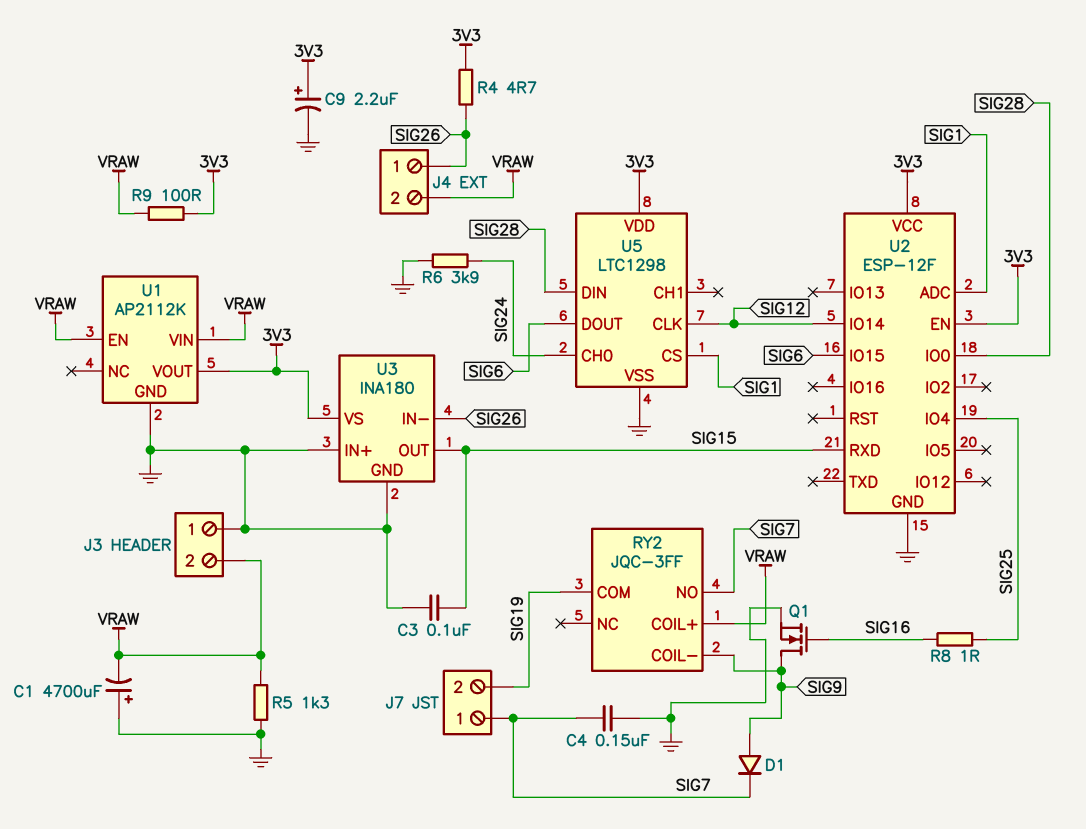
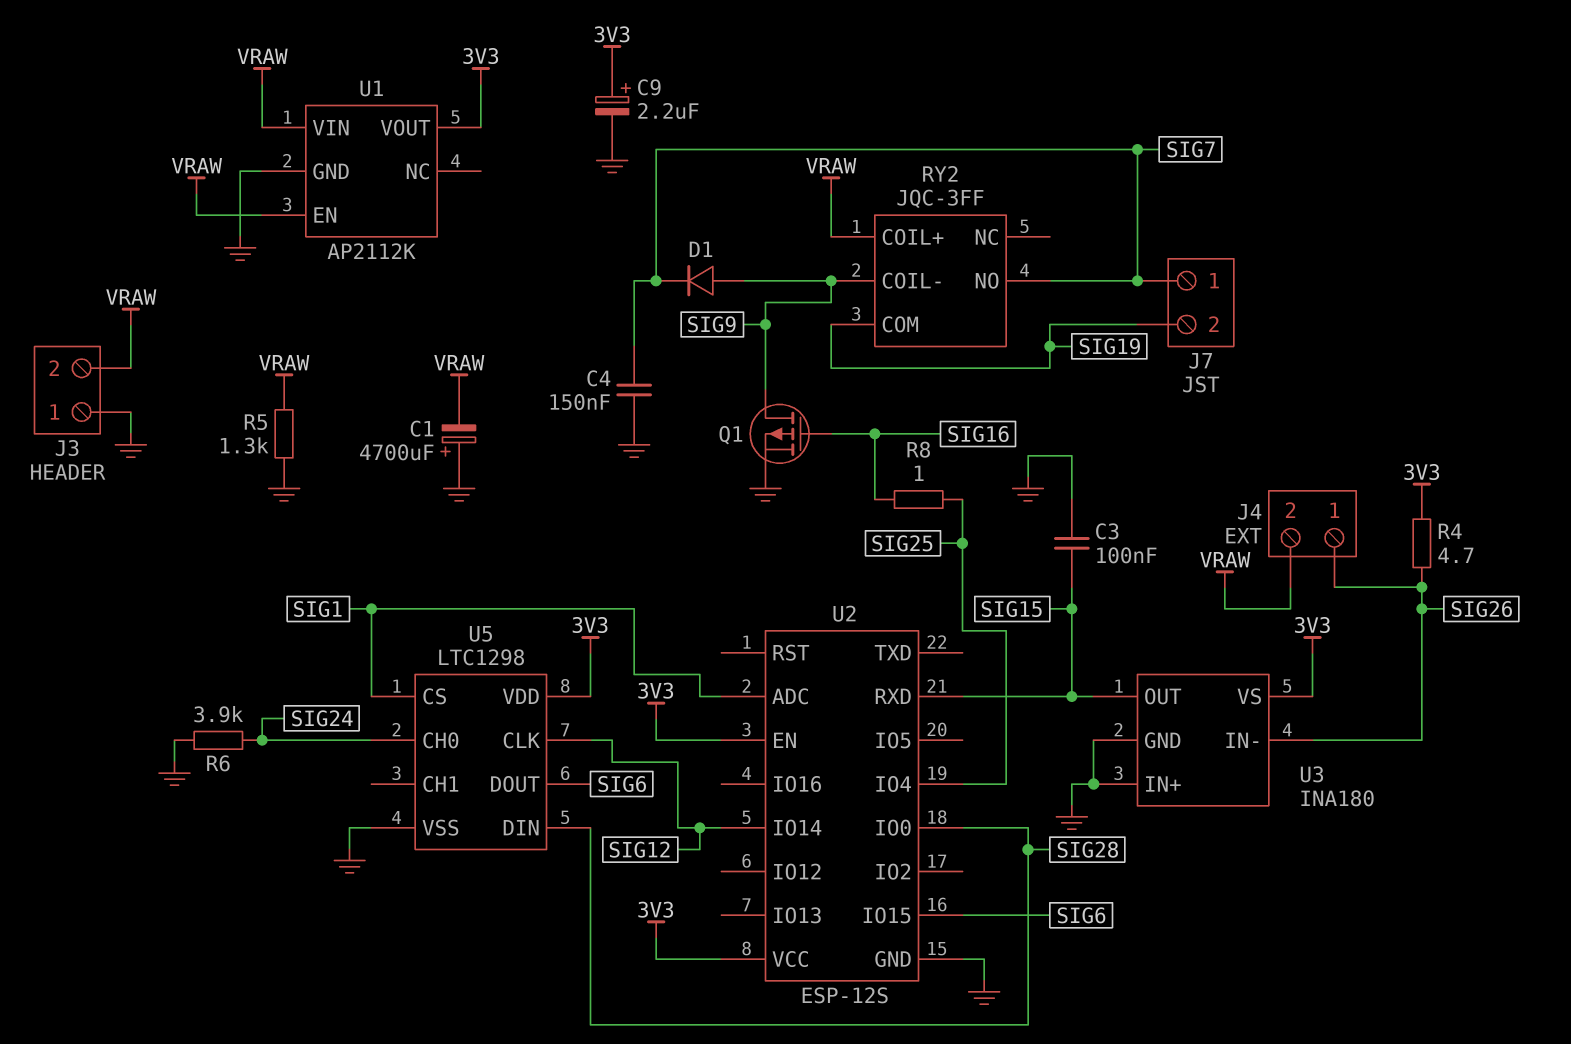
Q1: NMOS (G SIG16, D SIG9, S GND) -> PMOS (G SIG16, D SIG9, S GND)
R9: 100 (3V3, VRAW) -> none
U2: ESP-12F -> ESP-12S

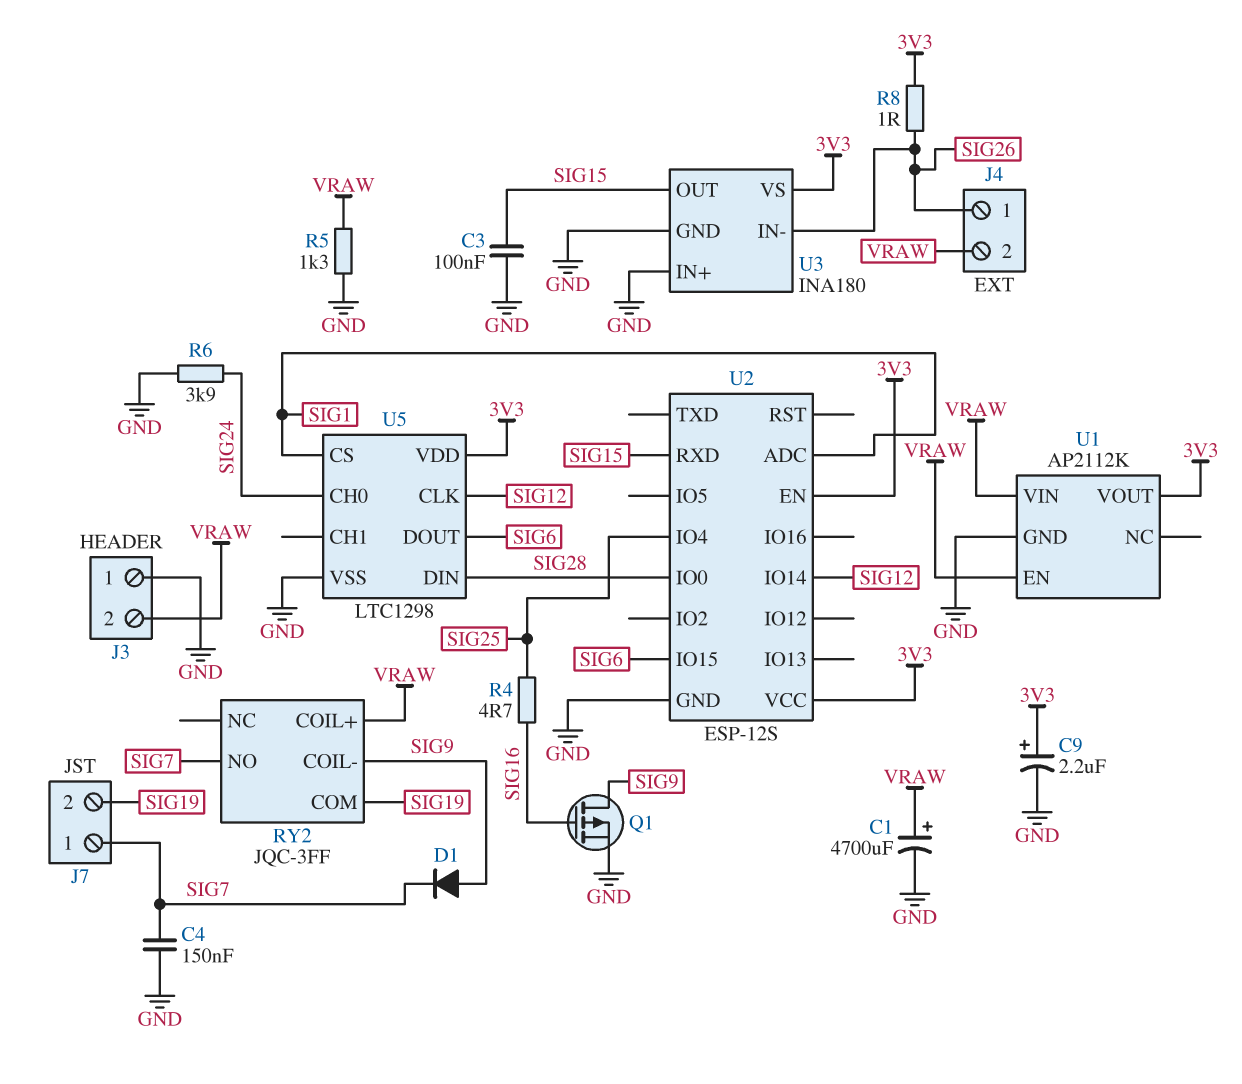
C1: 4700uF (plus GND, minus VRAW) -> 4700uF (plus VRAW, minus GND)
R4: 4.7 (3V3, SIG26) -> 4.7 (SIG16, SIG25)
R8: 1 (SIG16, SIG25) -> 1 (3V3, SIG26)

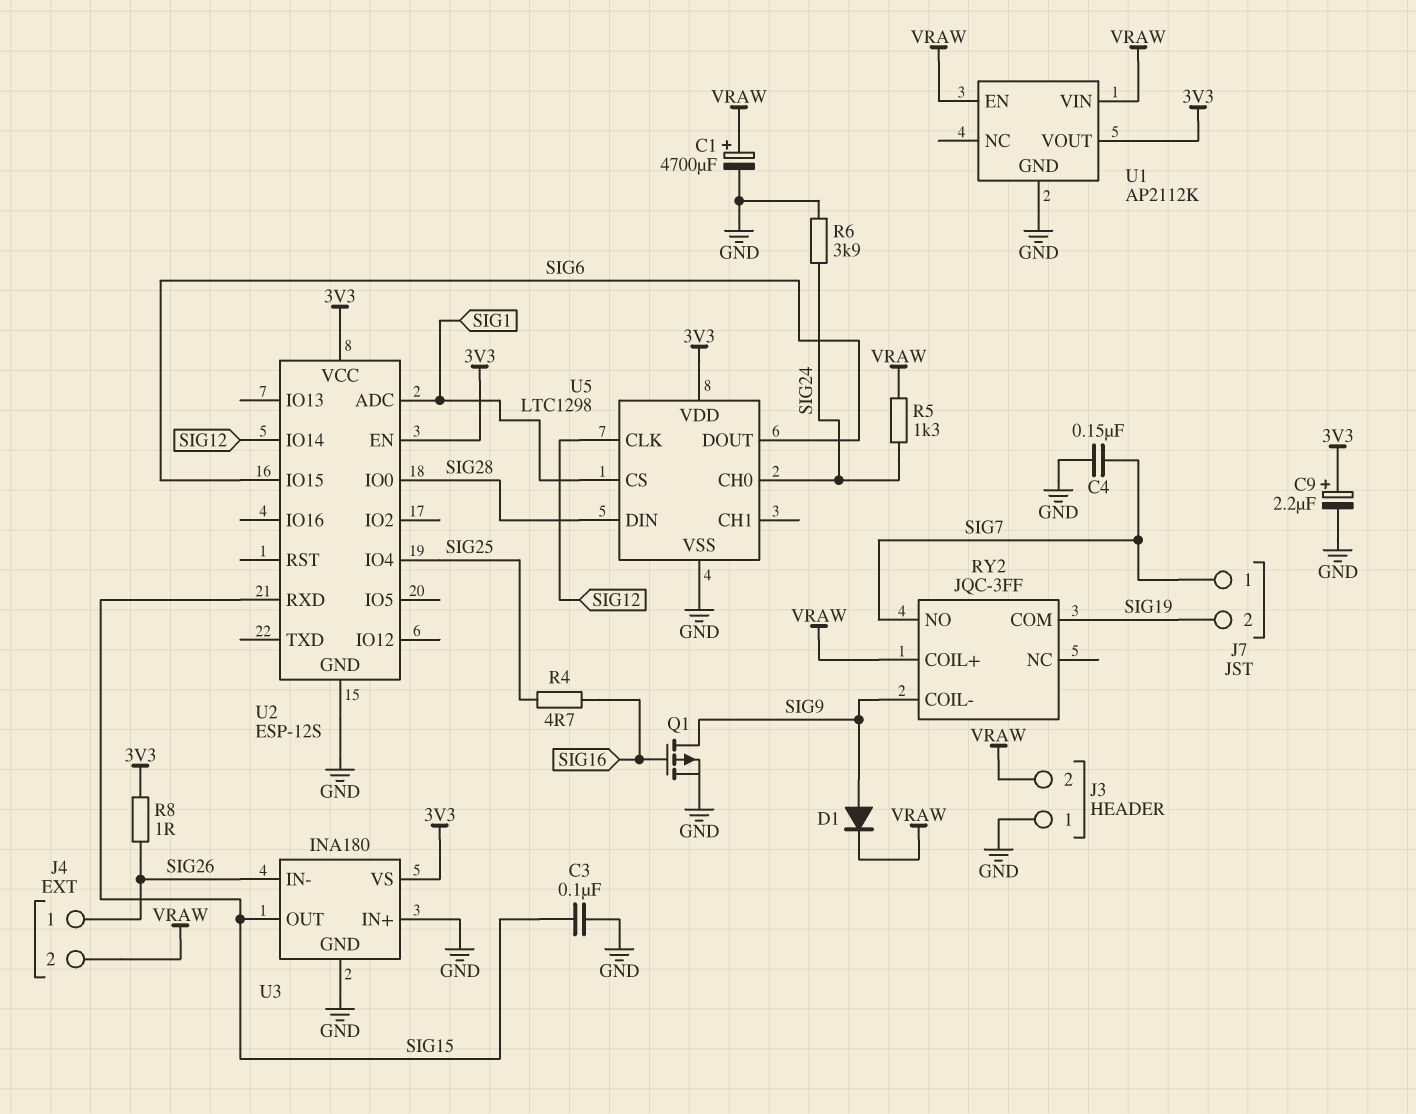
D1: diode (A SIG9, K SIG7) -> diode (A SIG9, K VRAW)
R5: 1.3k (GND, VRAW) -> 1.3k (SIG24, VRAW)

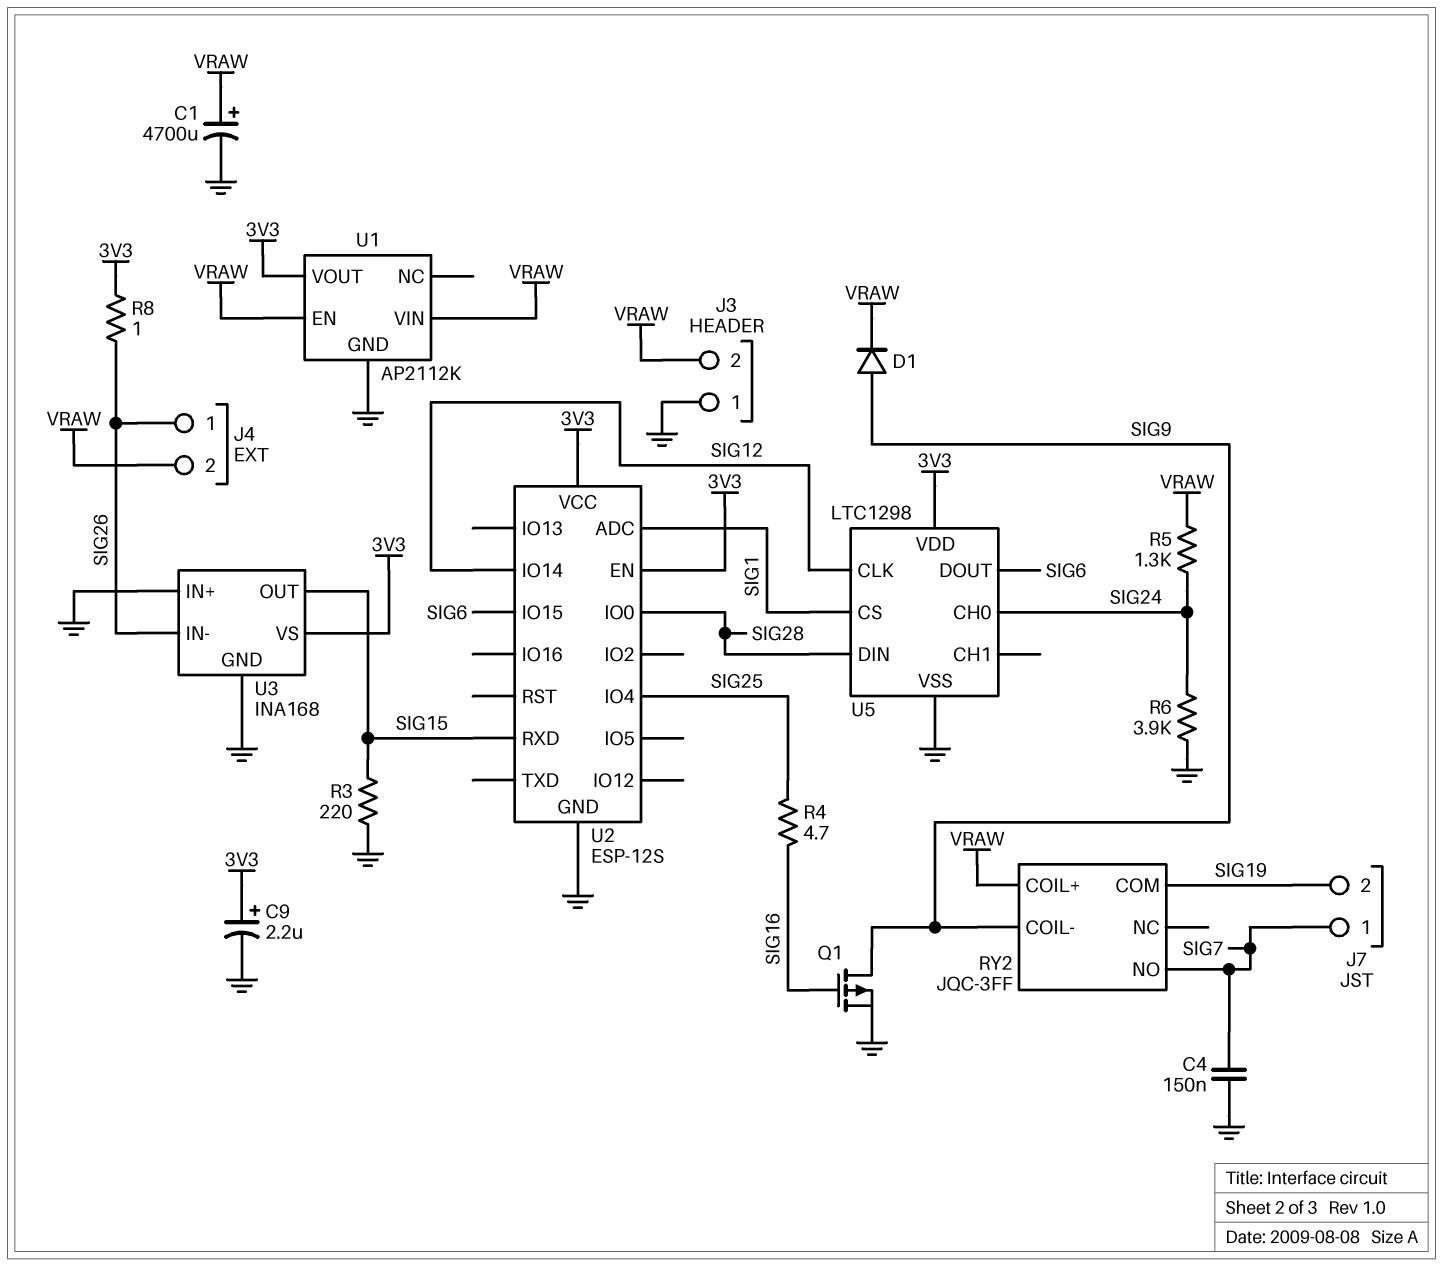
C3: 100nF (GND, SIG15) -> none
R3: none -> 220 (GND, SIG15)
U3: INA180 -> INA168

